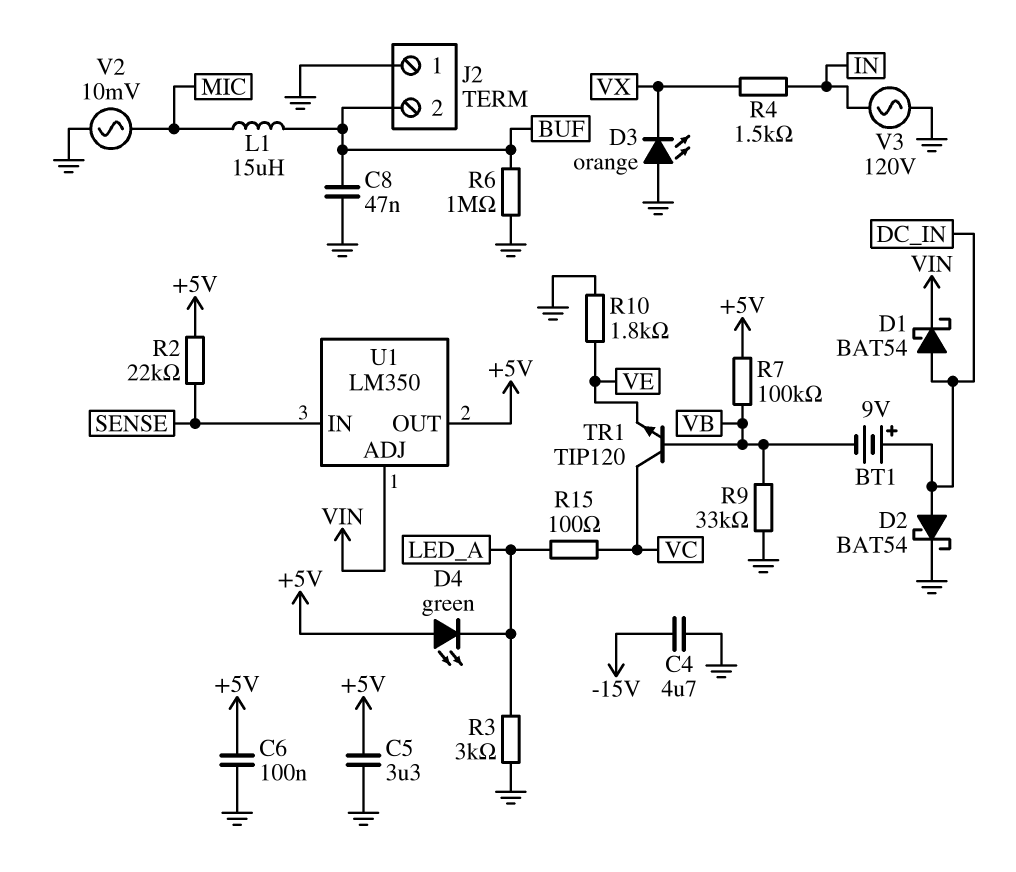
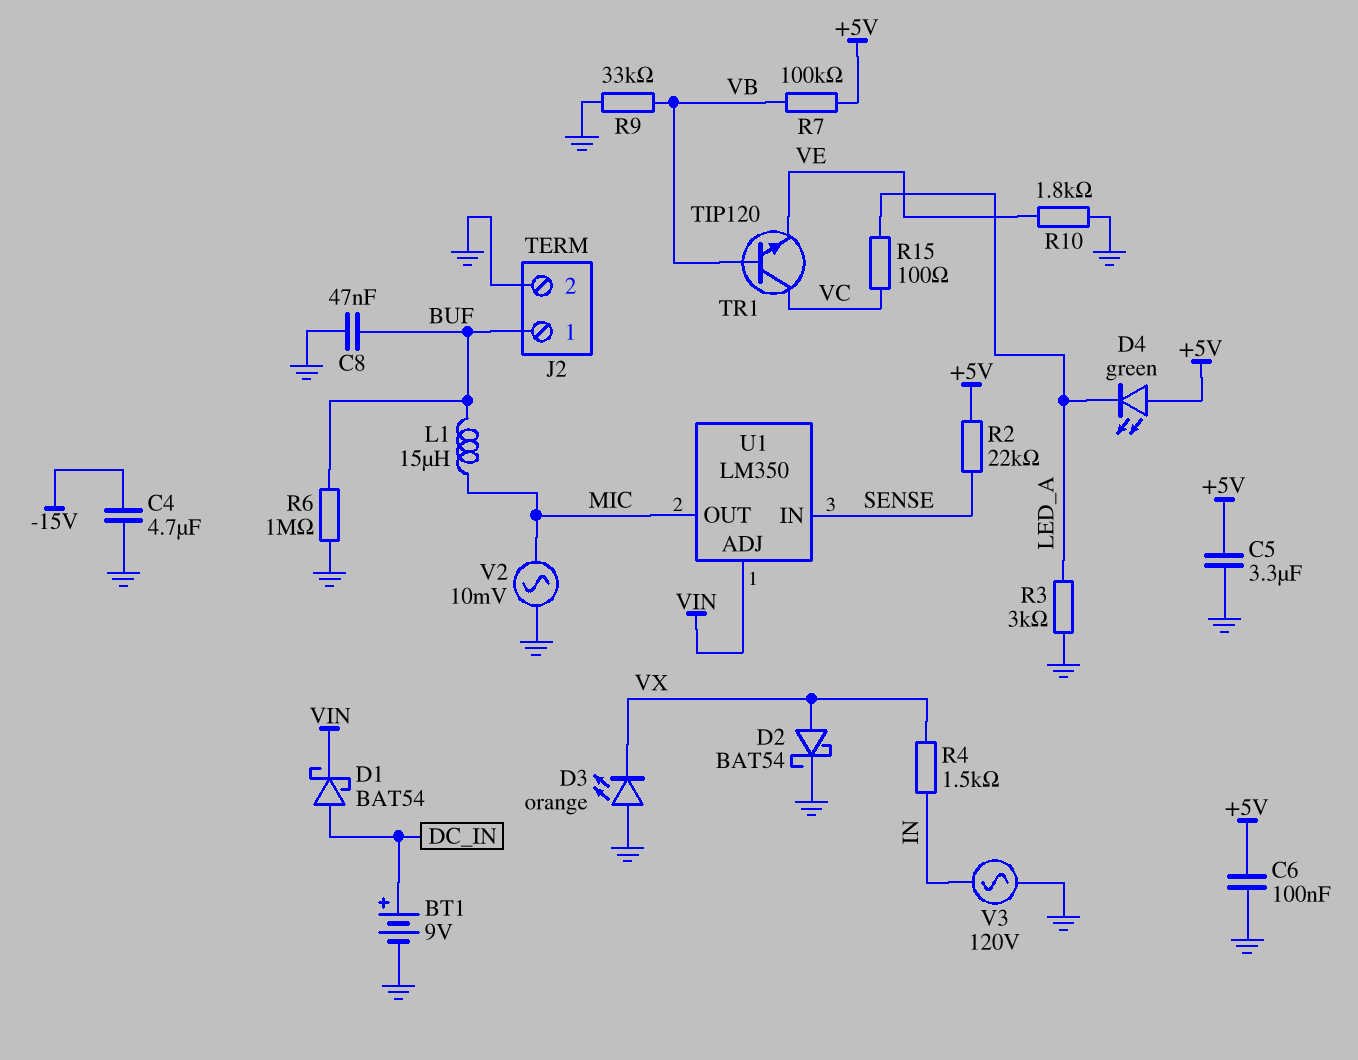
BT1: 9V (plus DC_IN, minus VB) -> 9V (plus DC_IN, minus GND)
D2: schottky BAT54 (A DC_IN, K GND) -> schottky BAT54 (A VX, K GND)
J2 pin 1: GND -> BUF
J2 pin 2: BUF -> GND
U1 pin OUT: +5V -> MIC

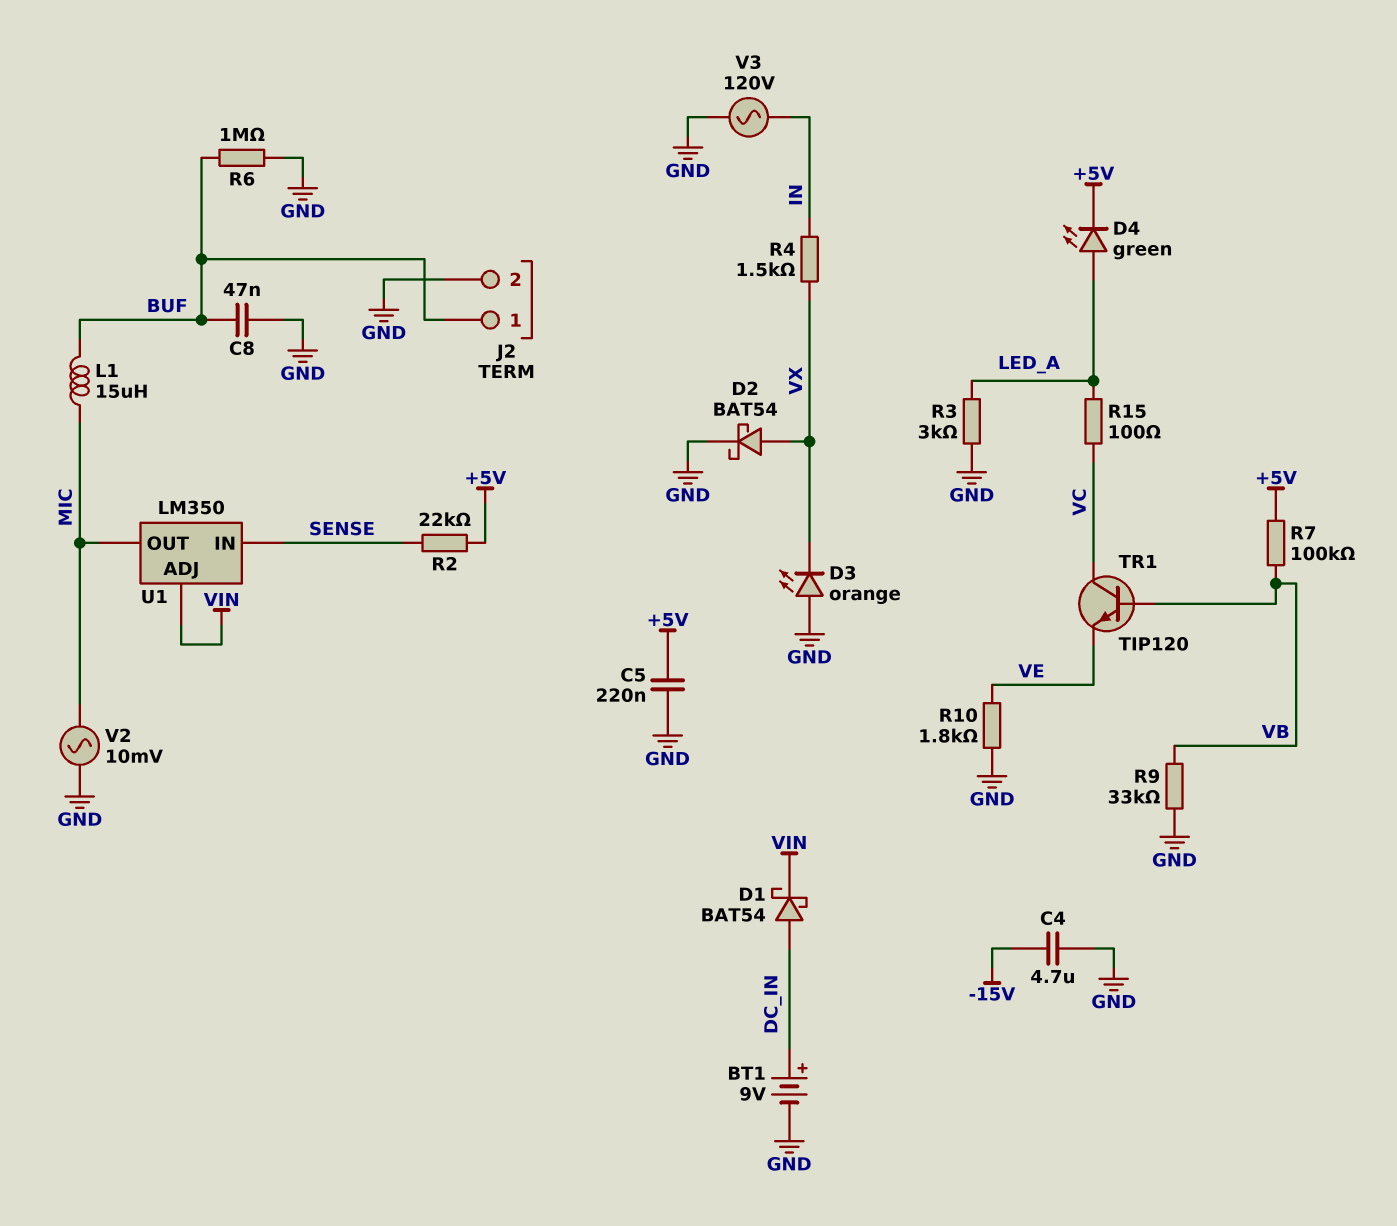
C5: 3.3uF (+5V, GND) -> 220nF (+5V, GND)
C6: 100nF (+5V, GND) -> none
D4: LED green (A +5V, K LED_A) -> LED green (A LED_A, K +5V)

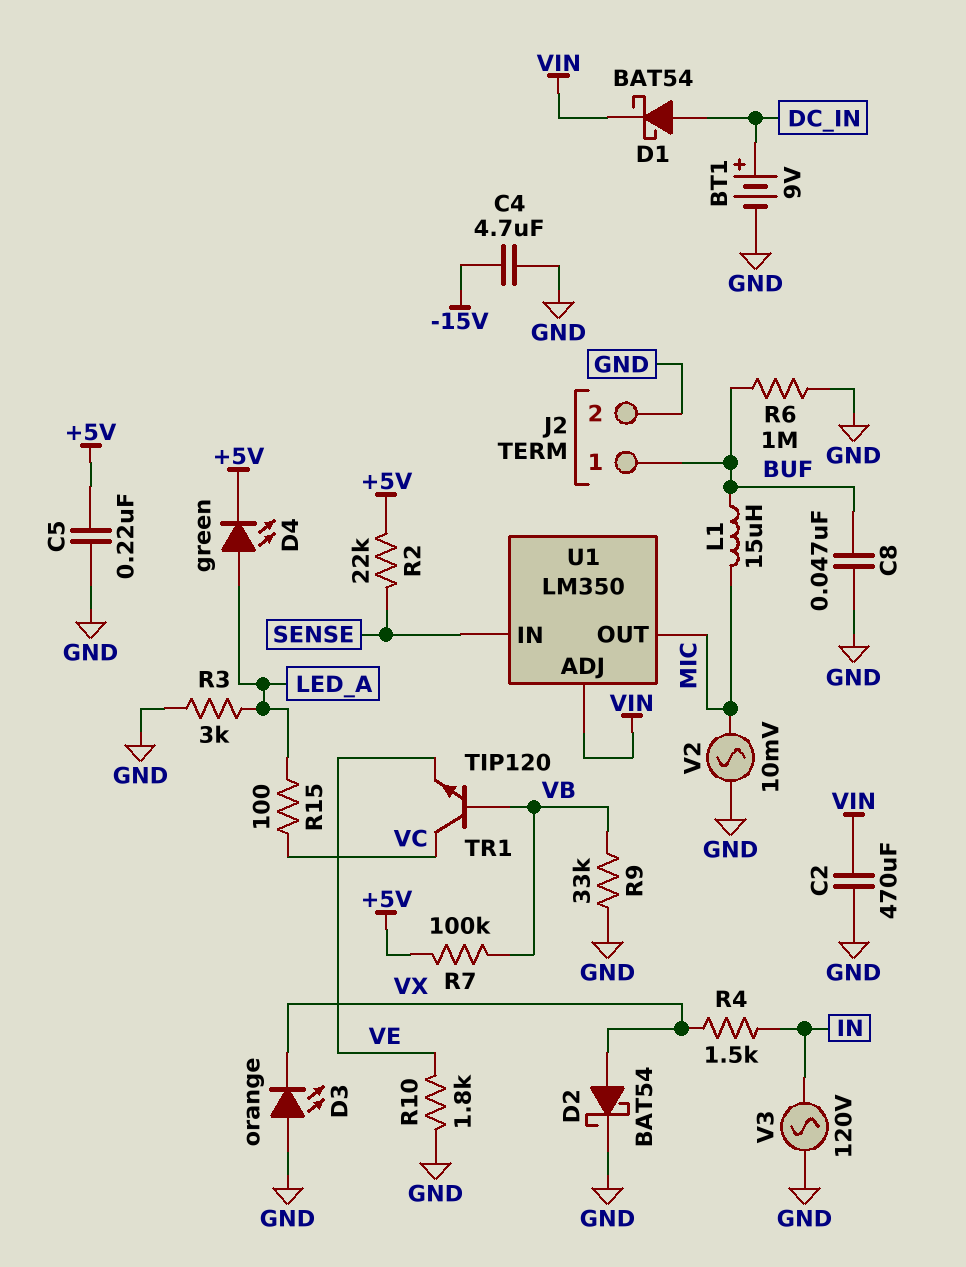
C2: none -> 470uF (GND, VIN)

